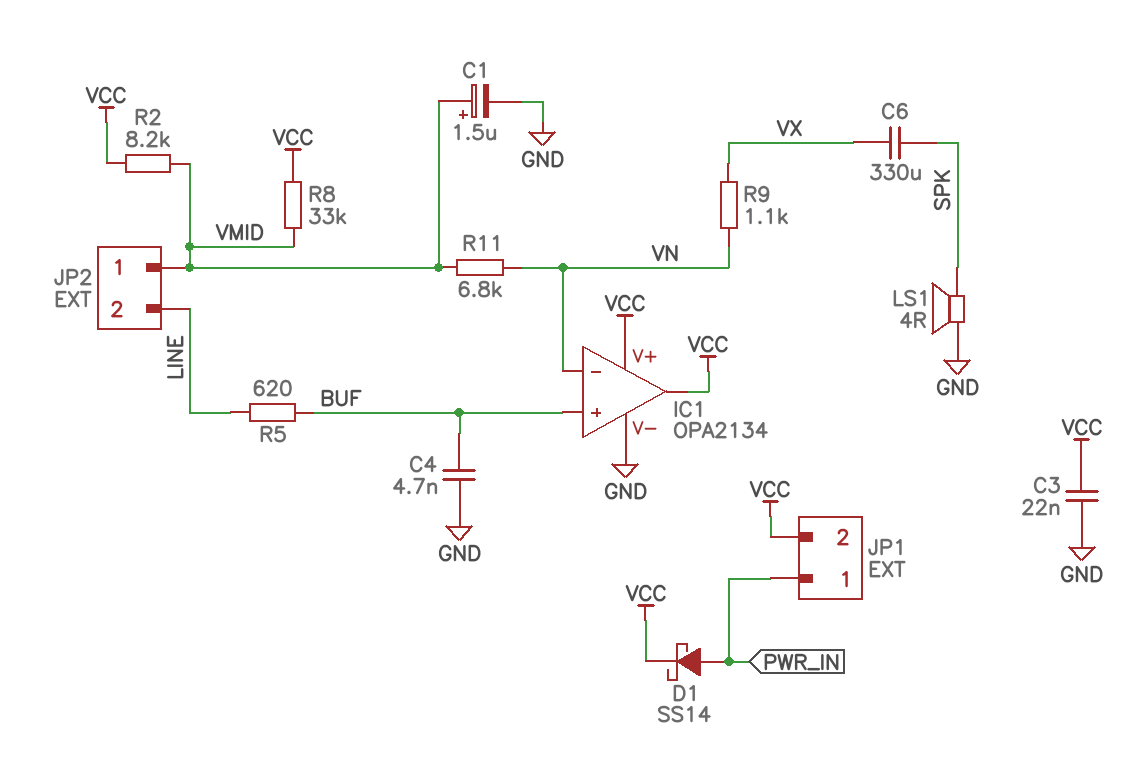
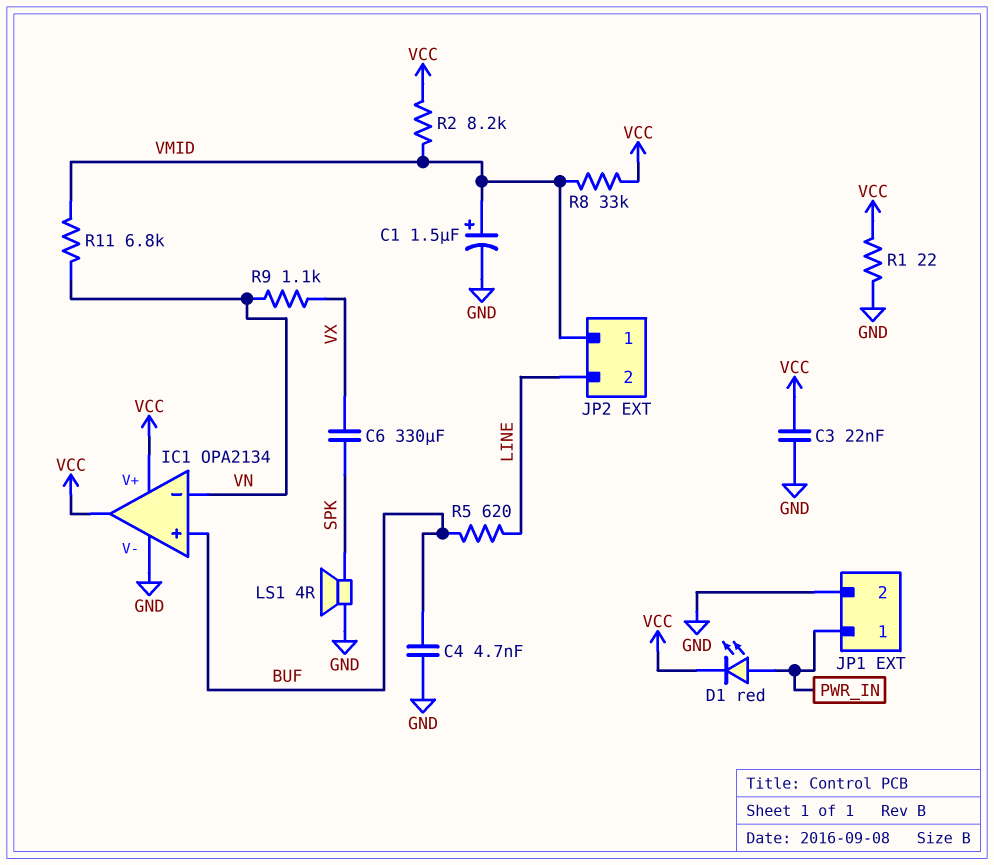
D1: schottky SS14 (A PWR_IN, K VCC) -> LED red (A PWR_IN, K VCC)
JP1 pin 2: VCC -> GND
R1: none -> 22 (GND, VCC)

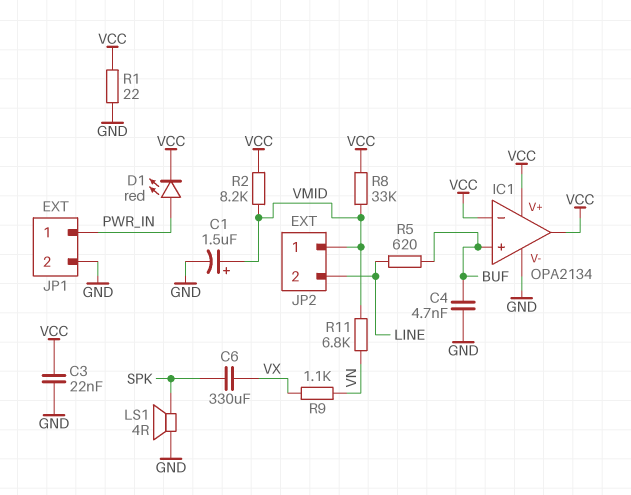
IC1 pin in-: VN -> VCC

